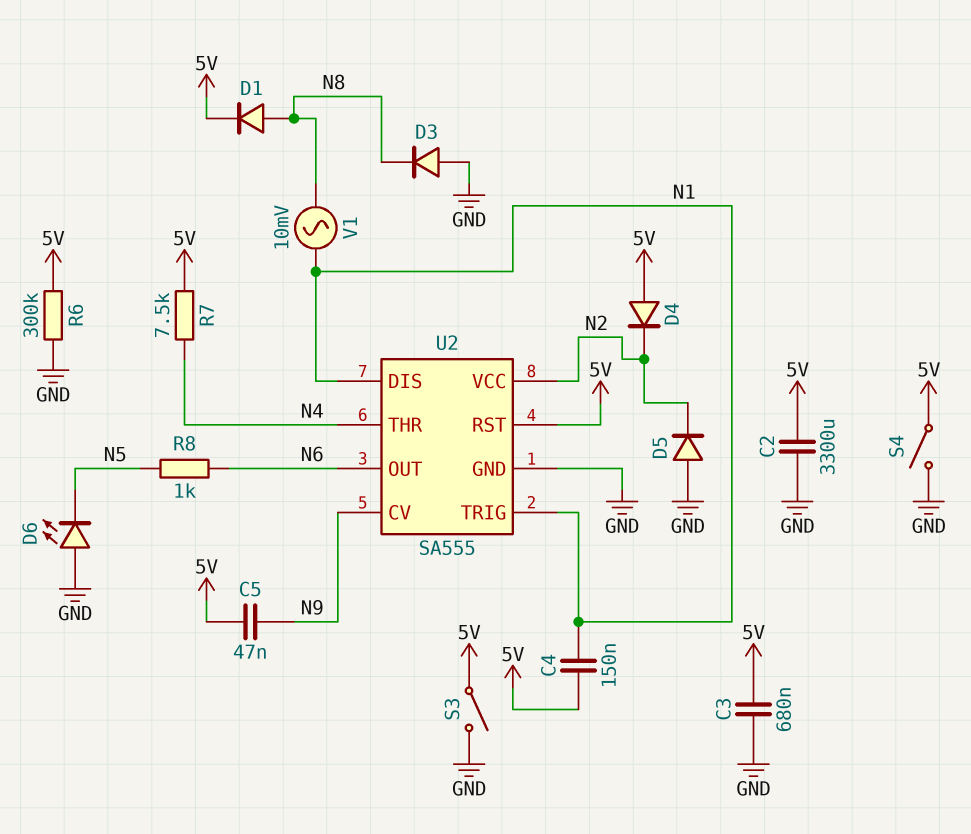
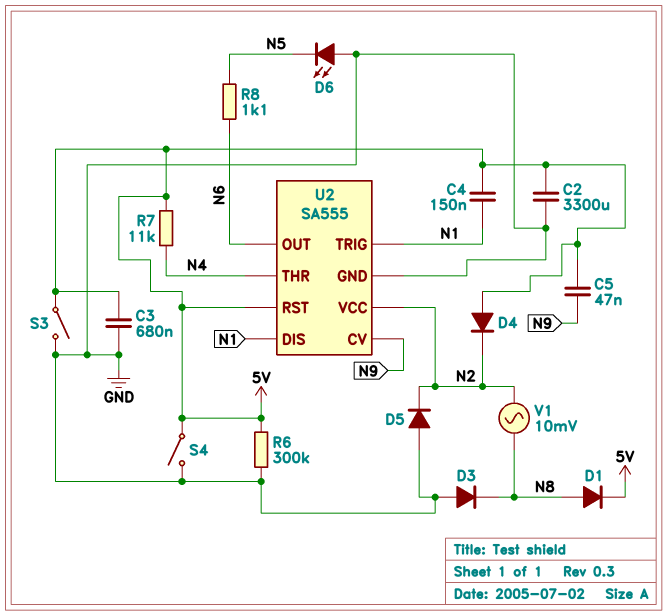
R7: 7.5k (5V, N4) -> 11k (5V, N4)
R8: 1k (N5, N6) -> 1.1k (N5, N6)
V1: AC 10mV (N1, N8) -> AC 10mV (N2, N8)

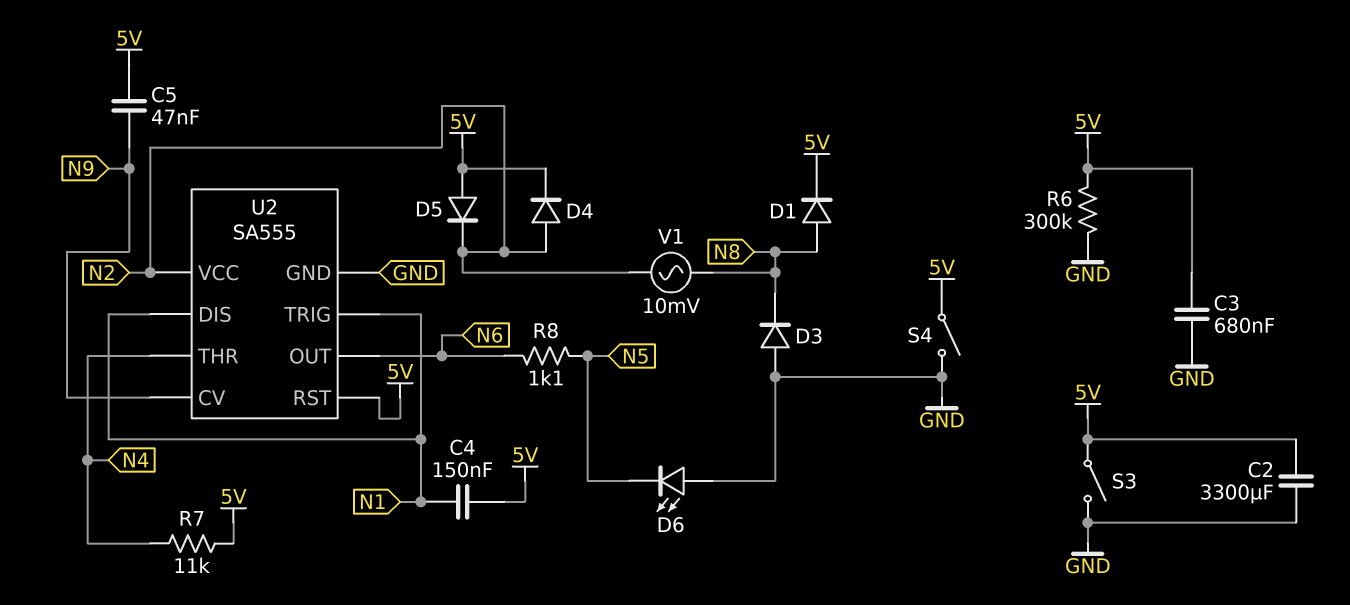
D4: diode (A 5V, K N2) -> diode (A N2, K 5V)
D5: diode (A GND, K N2) -> diode (A 5V, K N2)

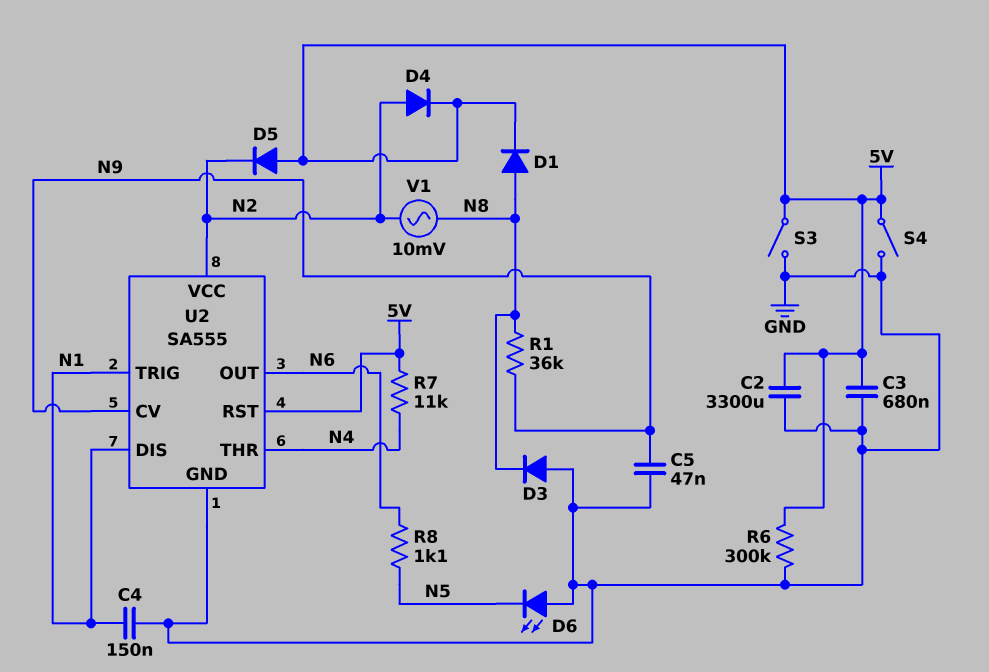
C4: 150nF (5V, N1) -> 150nF (GND, N1)
C5: 47nF (5V, N9) -> 47nF (GND, N9)
R1: none -> 36k (N8, N9)

